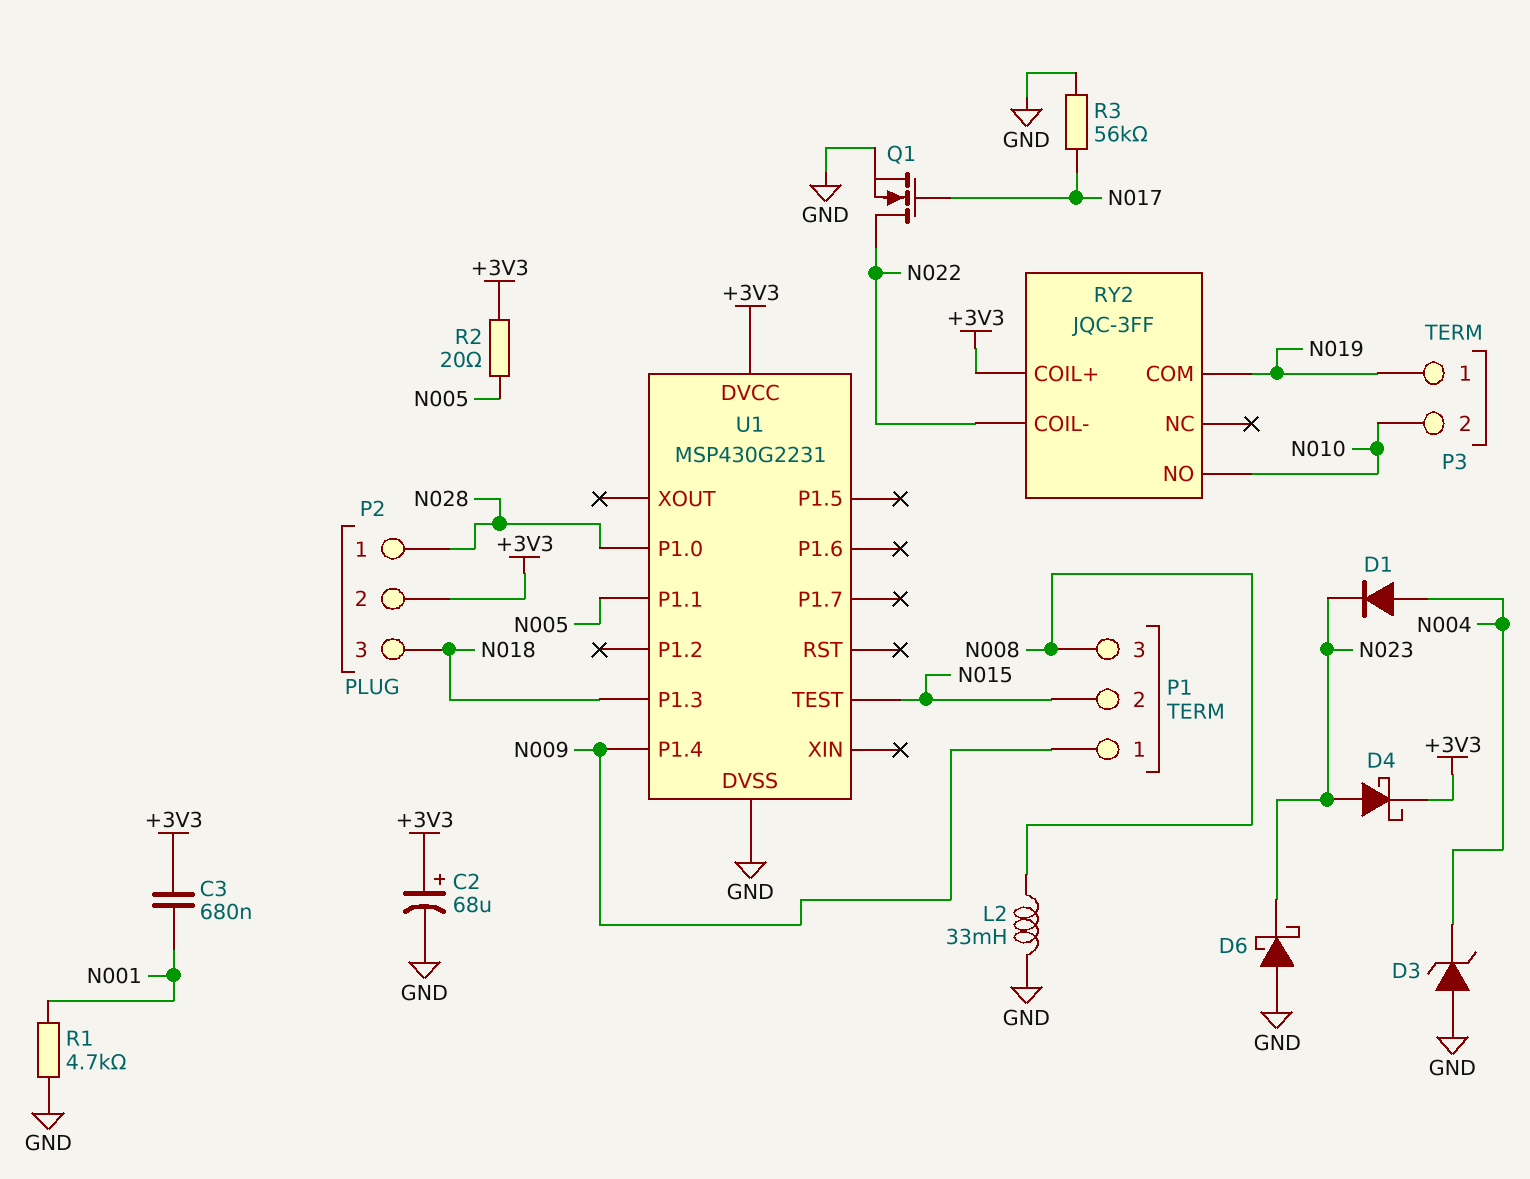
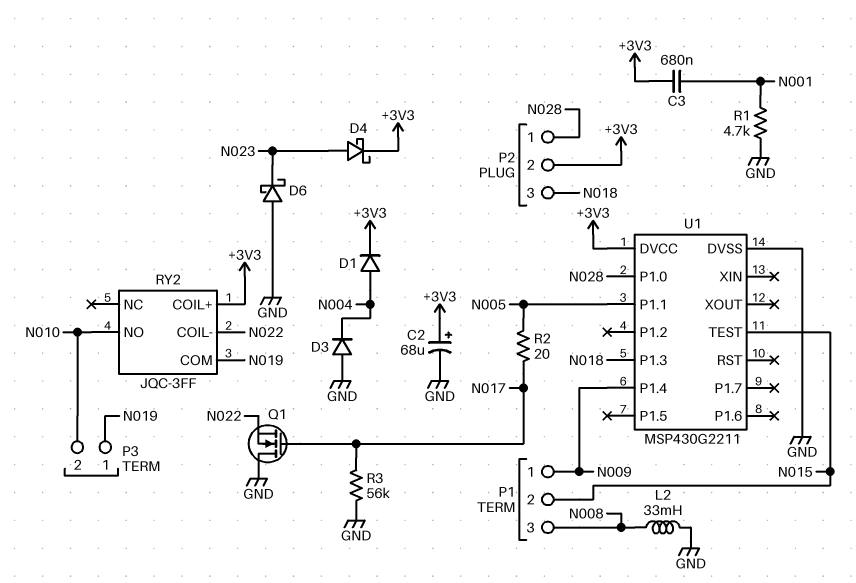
D1: diode (A N004, K N023) -> diode (A N004, K +3V3)
D3: zener (A GND, K N004) -> diode (A GND, K N004)
Q1: NMOS (G N017, D N022, S GND) -> NMOS (G N017, D GND, S N022)
R2: 20 (+3V3, N005) -> 20 (N005, N017)
U1: MSP430G2231 -> MSP430G2211

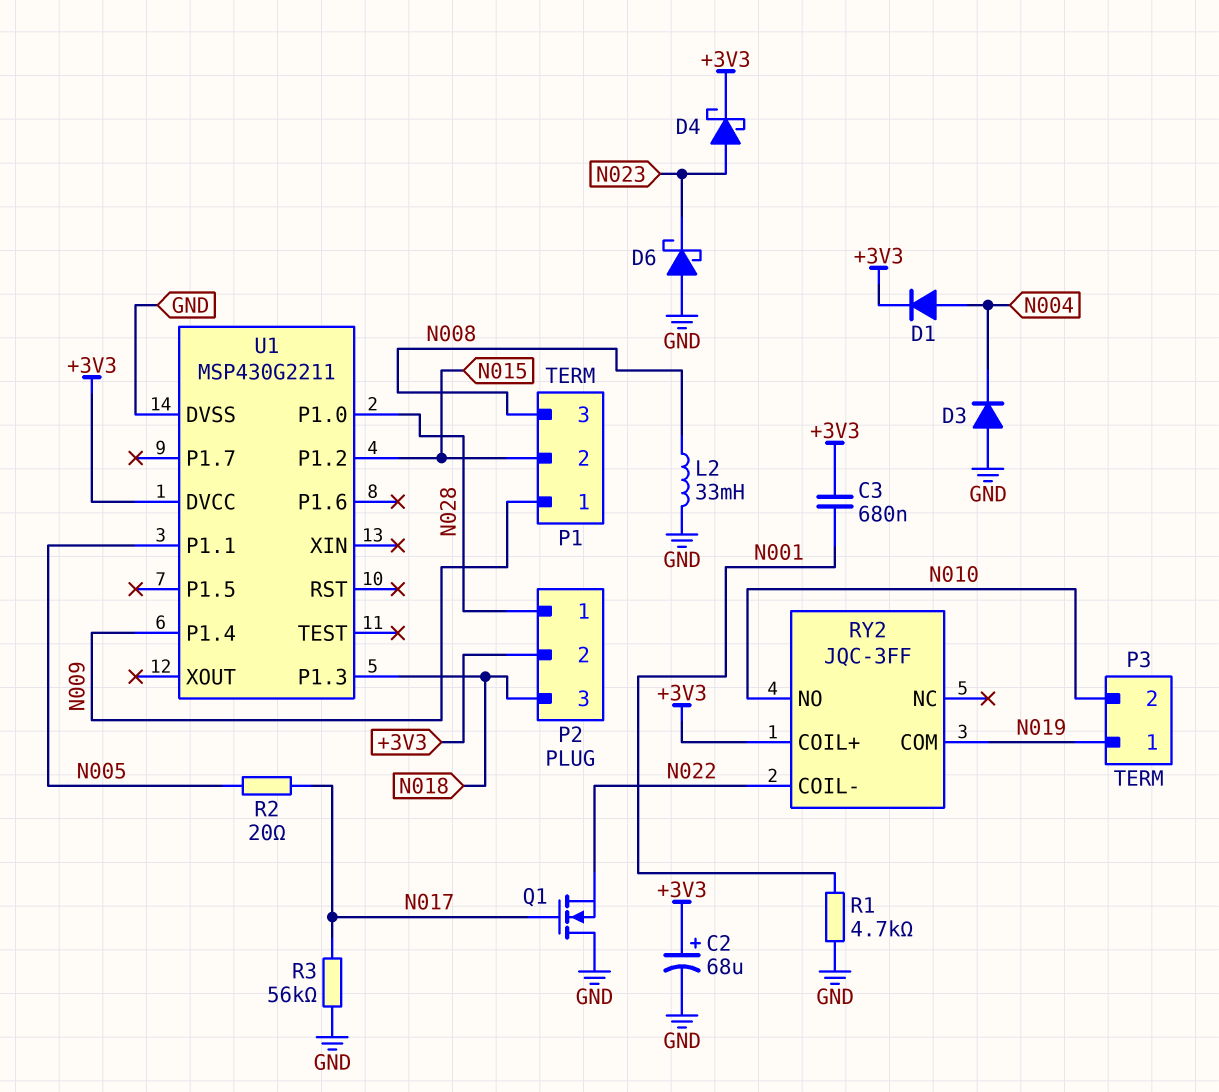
U1 pin P1.2: none -> N015
U1 pin TEST: N015 -> none

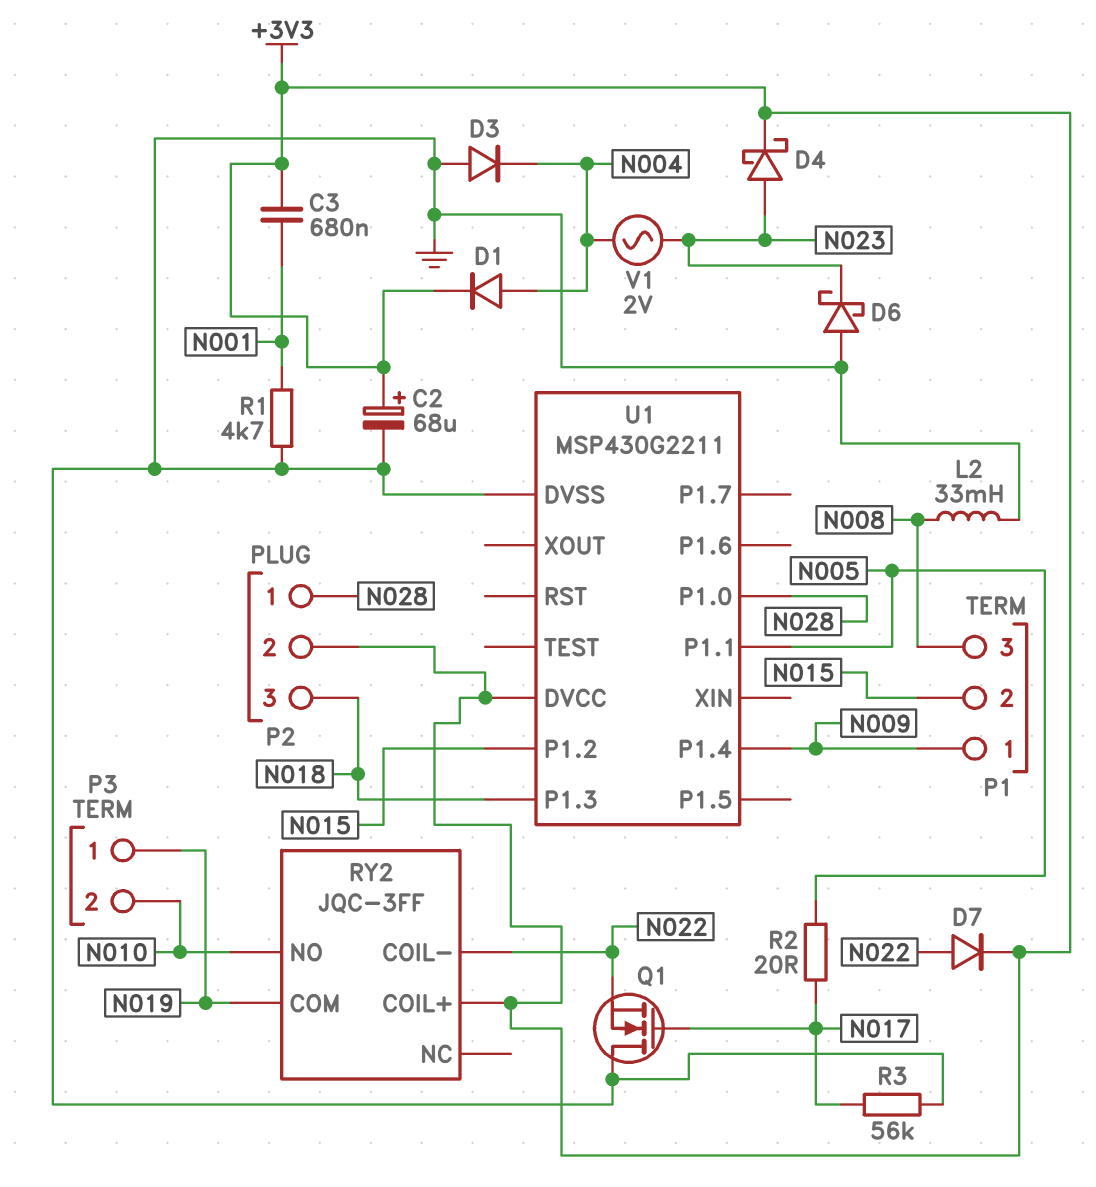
D7: none -> diode (A N022, K +3V3)
V1: none -> AC 2V (N004, N023)

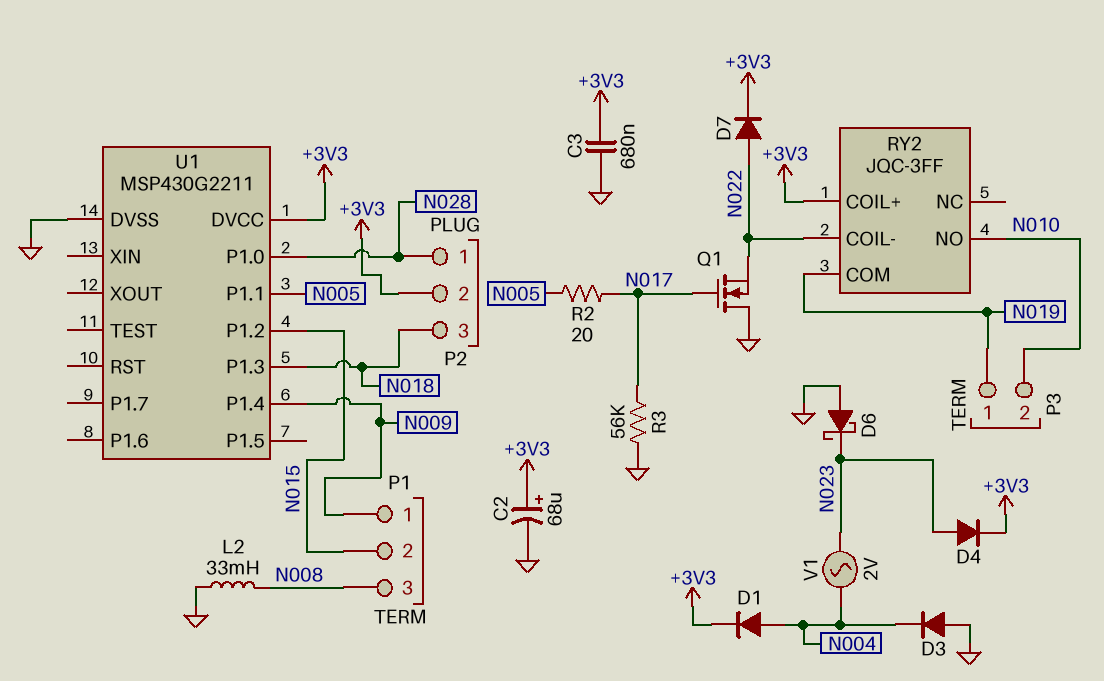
C3: 680nF (+3V3, N001) -> 680nF (+3V3, GND)
D4: schottky (A N023, K +3V3) -> diode (A N023, K +3V3)
R1: 4.7k (GND, N001) -> none

